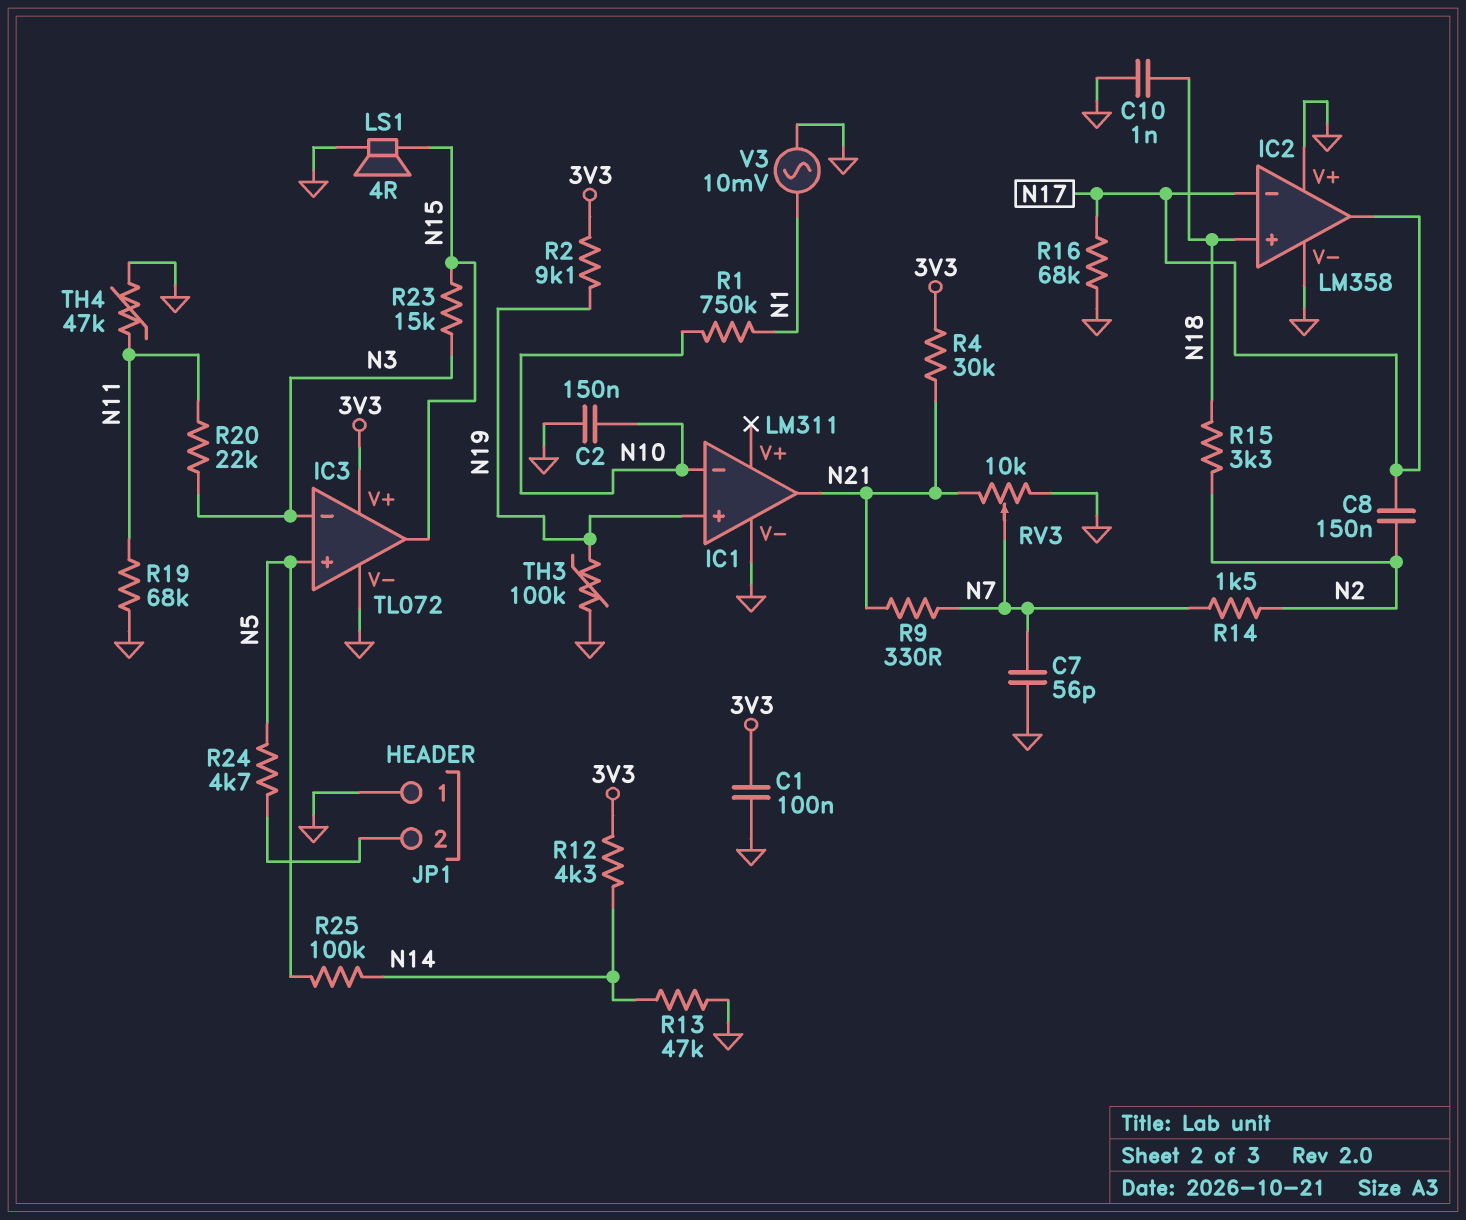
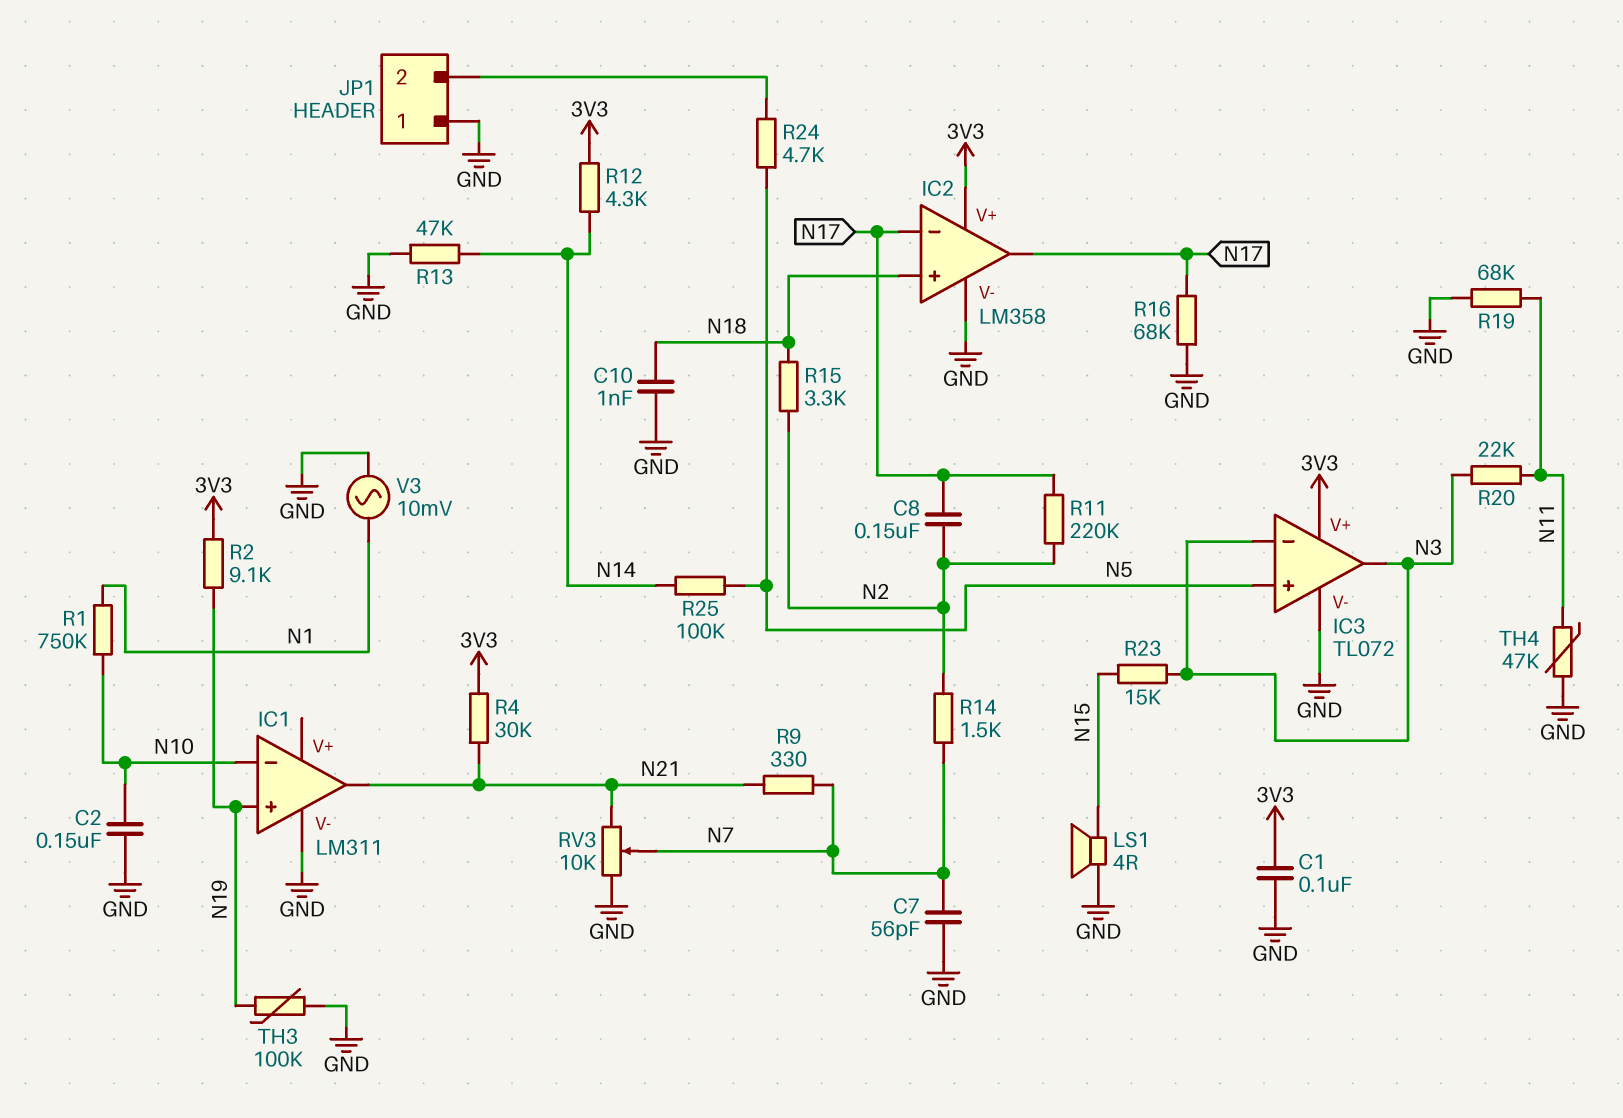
IC2 pin V+: GND -> 3V3
IC3 pin out: N15 -> N3
R11: none -> 220k (N2, N17)

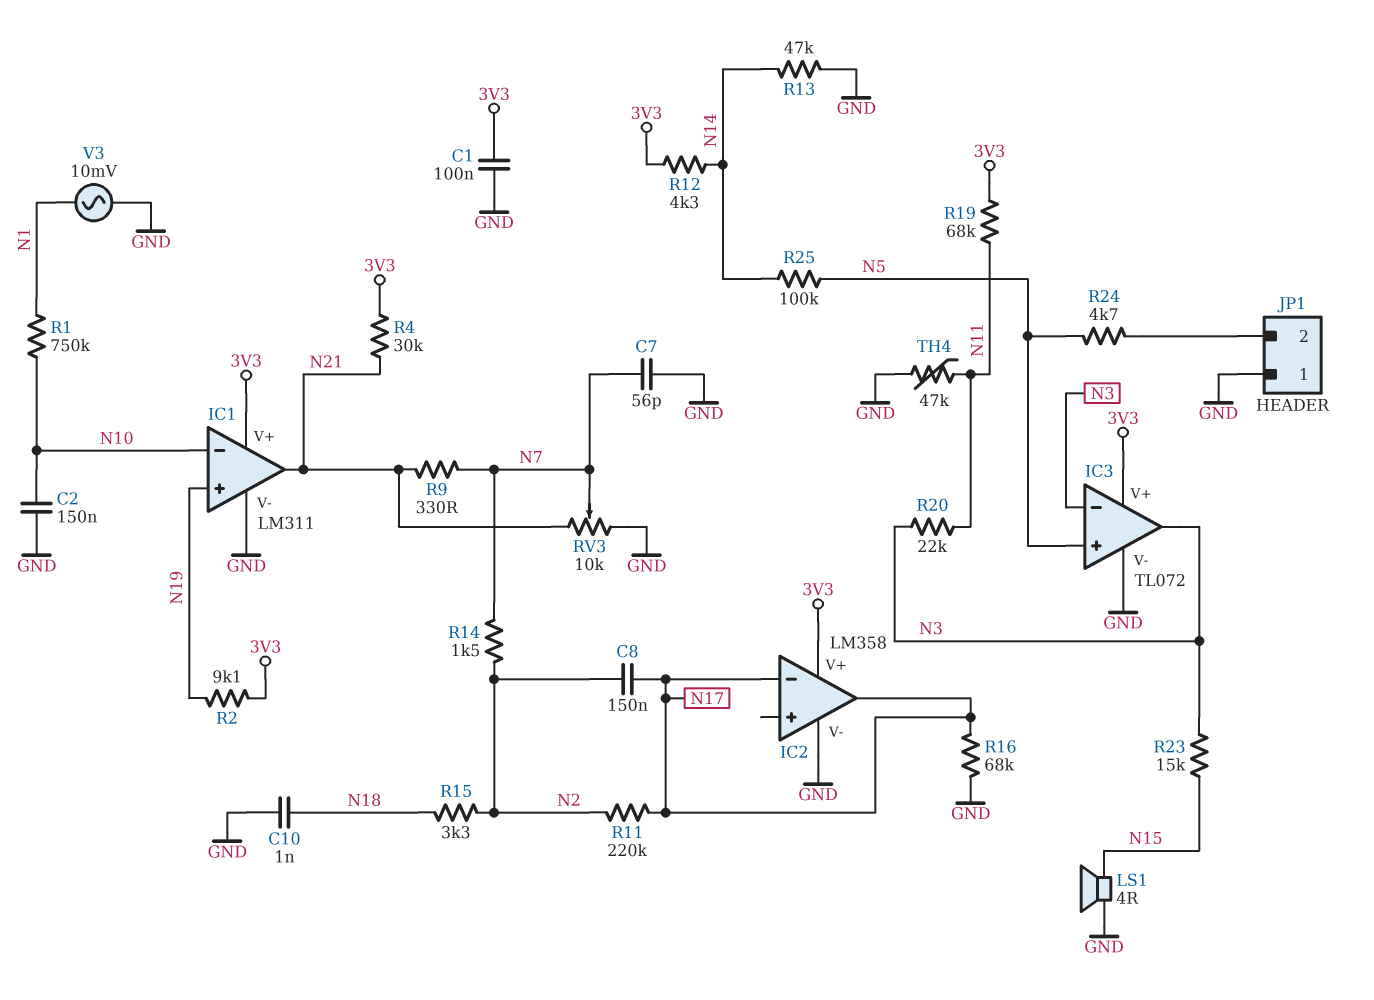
IC1 pin V+: none -> 3V3
IC2 pin in+: N18 -> none
R19: 68k (GND, N11) -> 68k (3V3, N11)
TH3: 100k (GND, N19) -> none

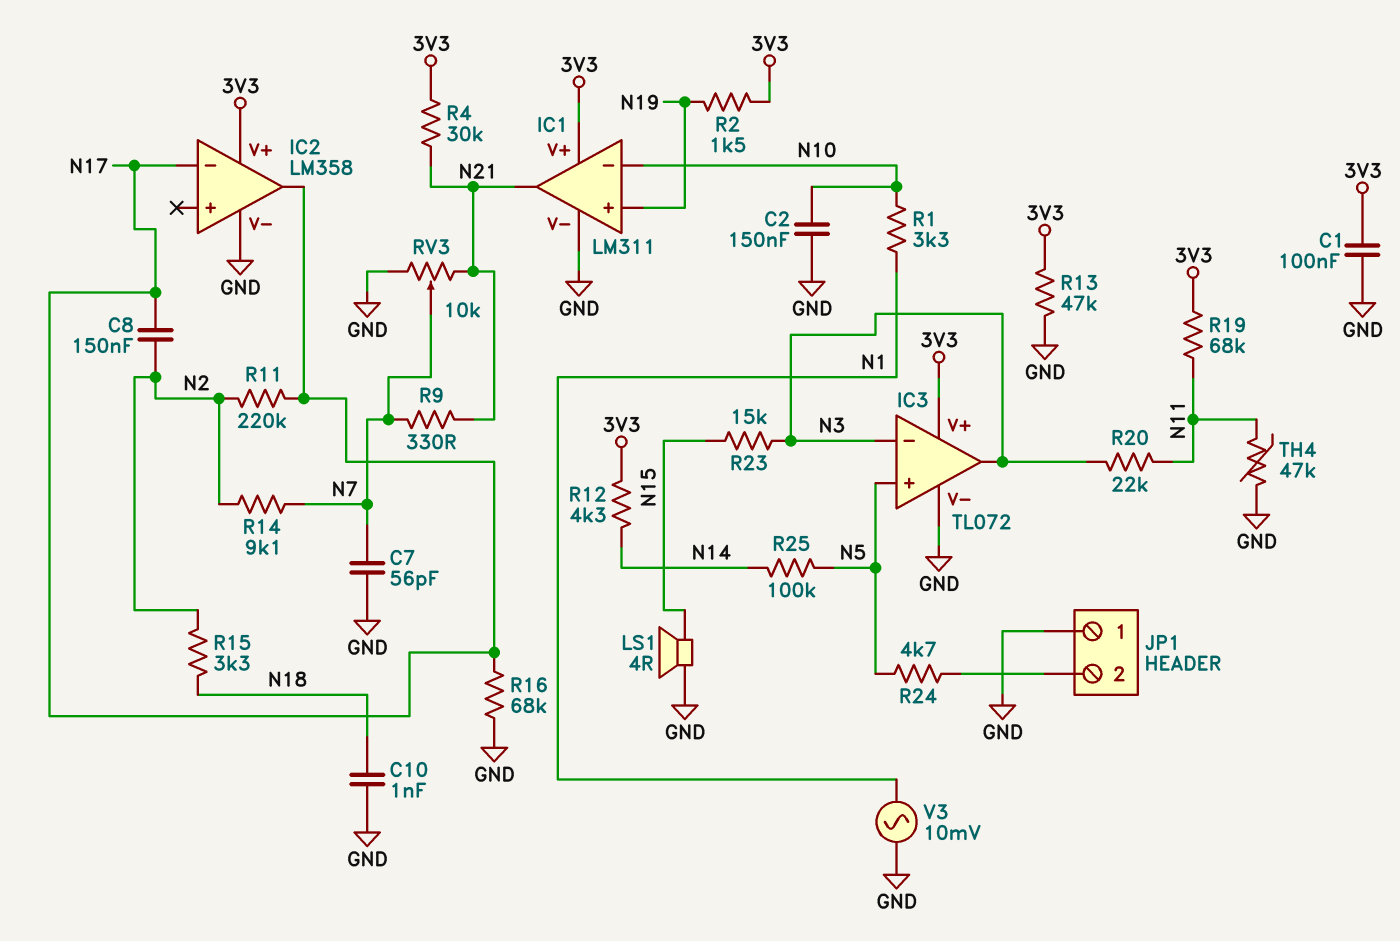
R1: 750k (N1, N10) -> 3.3k (N1, N10)
R2: 9.1k (3V3, N19) -> 1.5k (3V3, N19)
R13: 47k (GND, N14) -> 47k (3V3, GND)
R14: 1.5k (N2, N7) -> 9.1k (N2, N7)

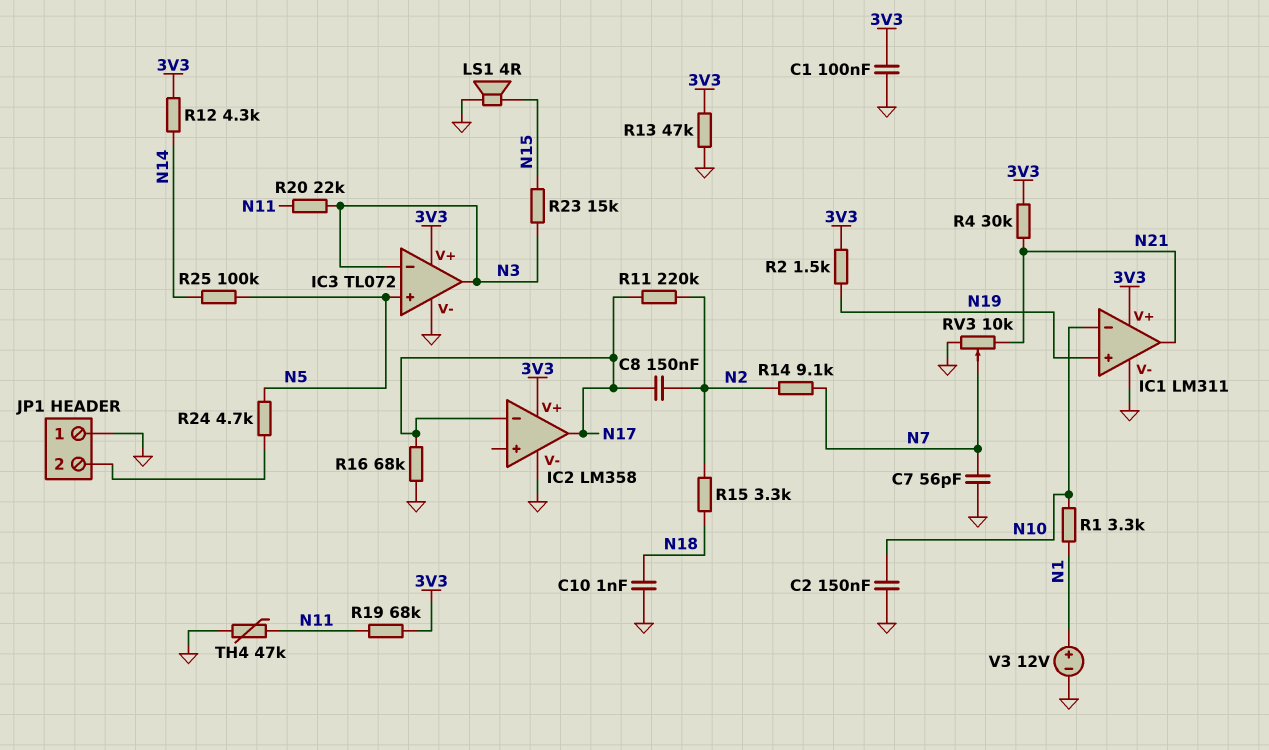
R9: 330 (N7, N21) -> none
V3: AC 10mV (GND, N1) -> 12V (plus N1, minus GND)

